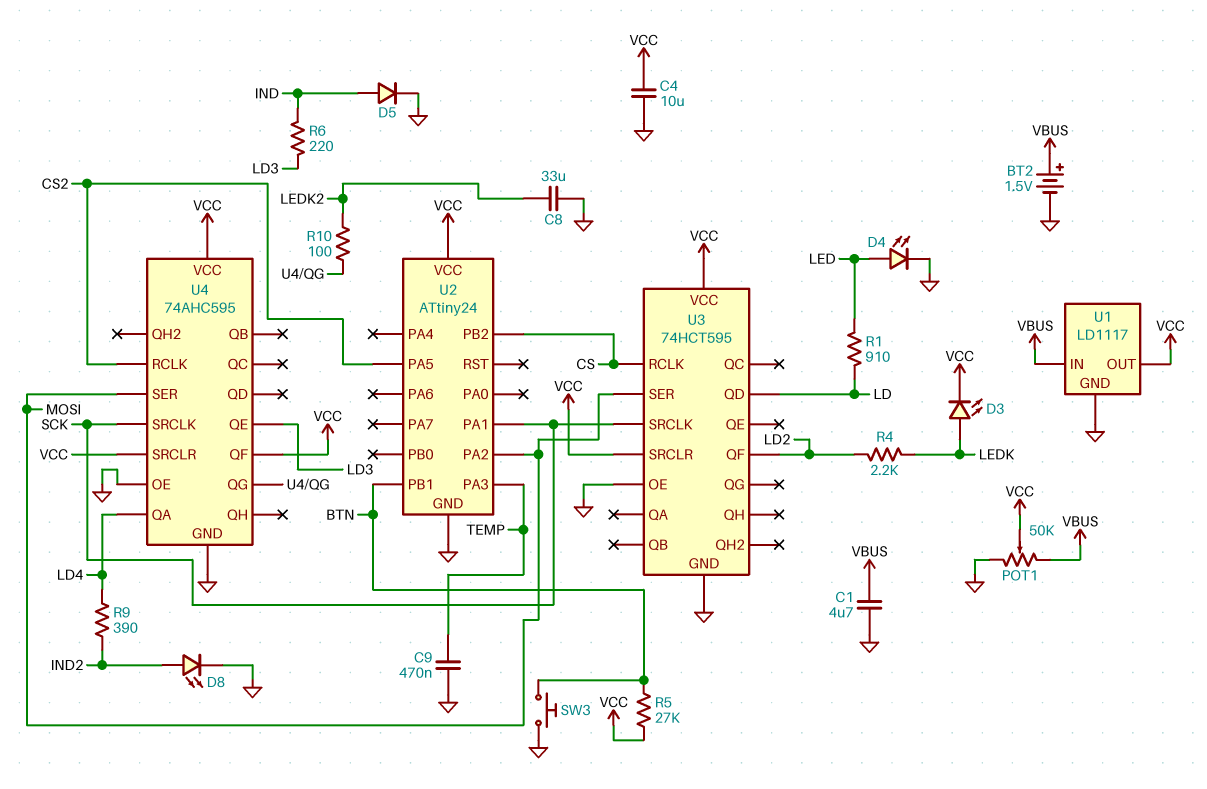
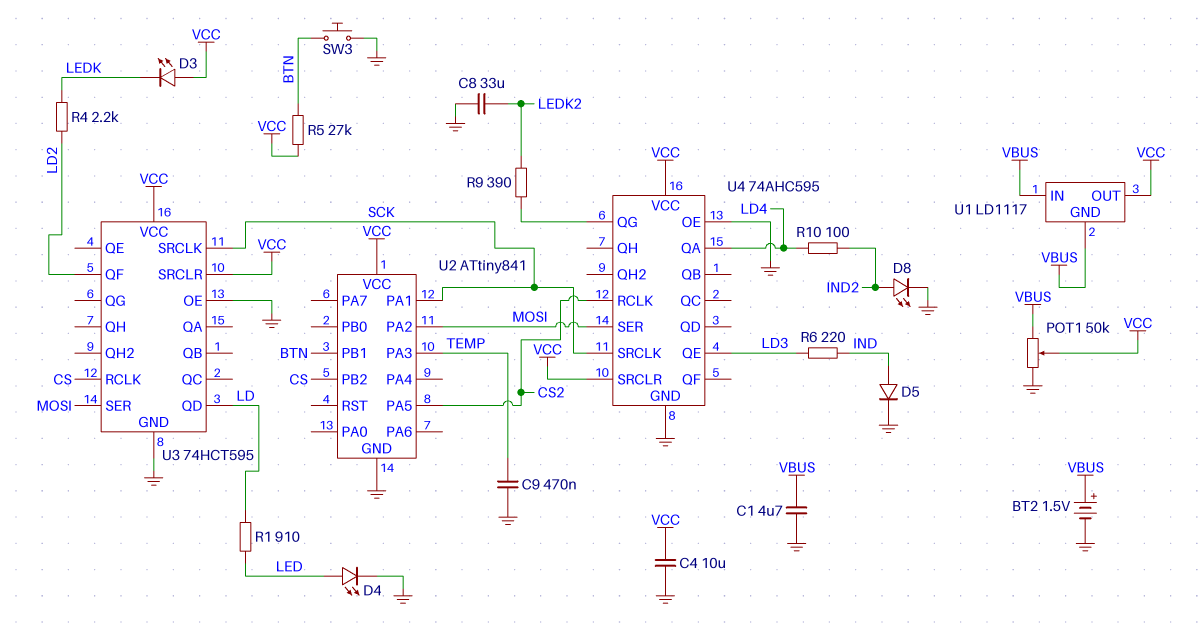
D3: LED (A LEDK, K VCC) -> LED (A VCC, K LEDK)
R9: 390 (IND2, LD4) -> 390 (LEDK2, U4/QG)
R10: 100 (LEDK2, U4/QG) -> 100 (IND2, LD4)
U1 pin GND: GND -> VBUS
U2: ATtiny24 -> ATtiny841
U4 pin QF: VCC -> none

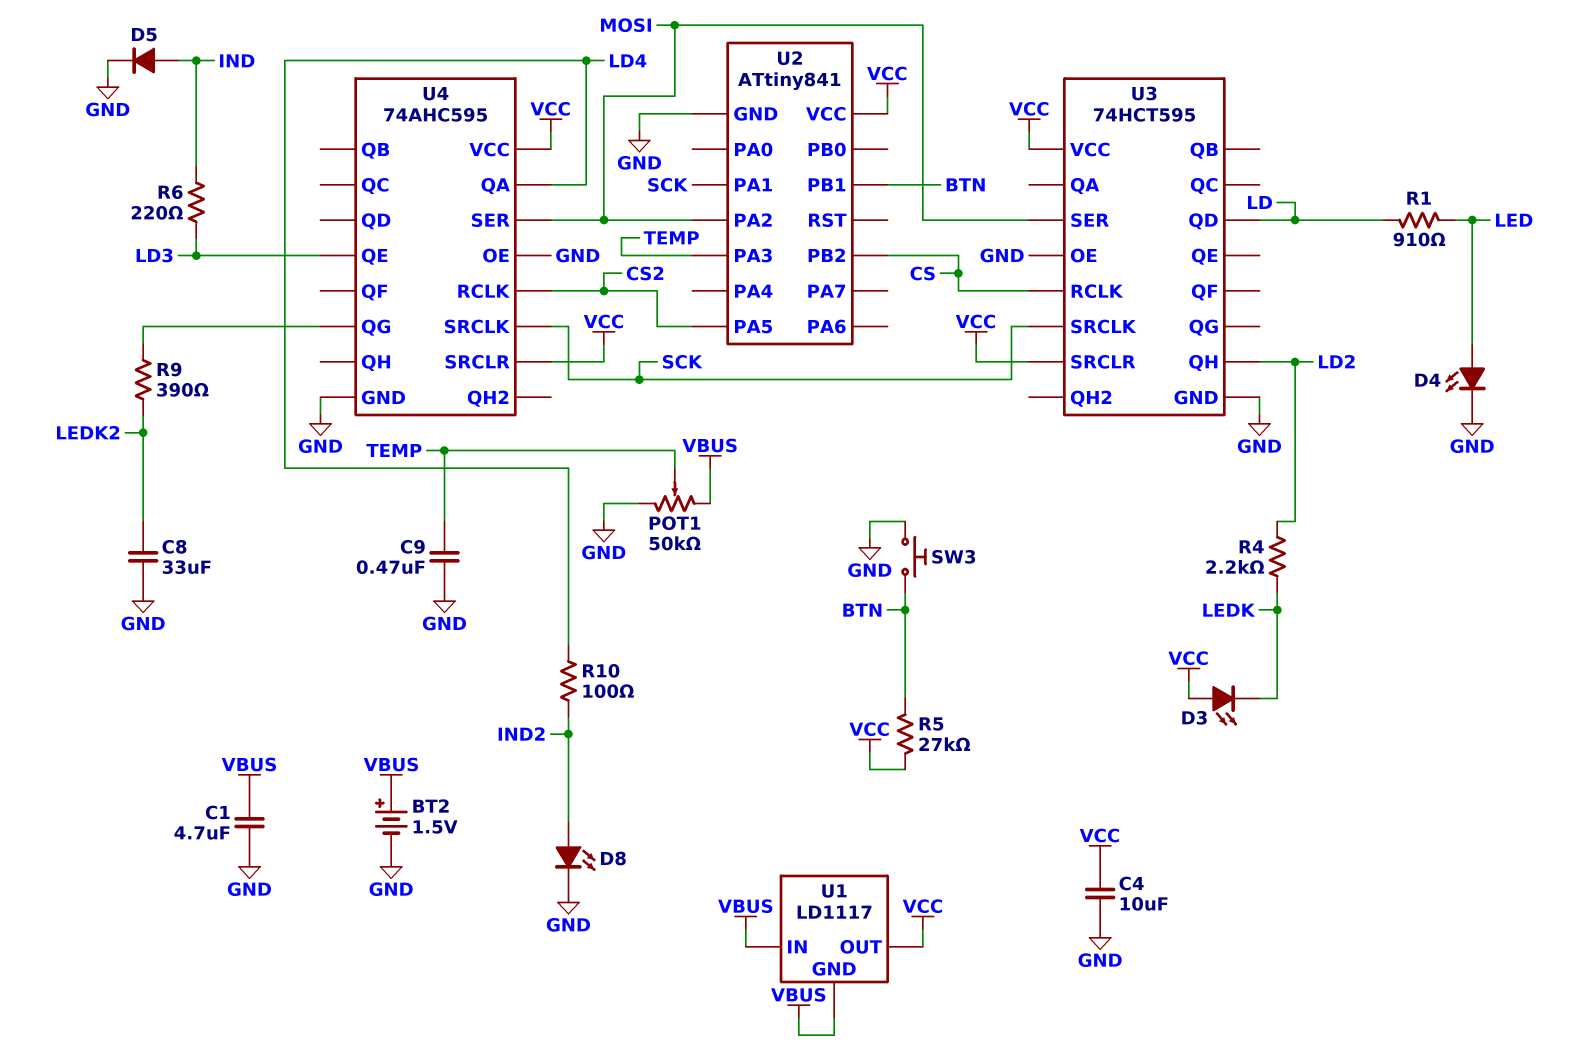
POT1: 50k (GND, VBUS, wiper VCC) -> 50k (GND, VBUS, wiper TEMP)
U3 pin QF: LD2 -> none
U3 pin QH: none -> LD2

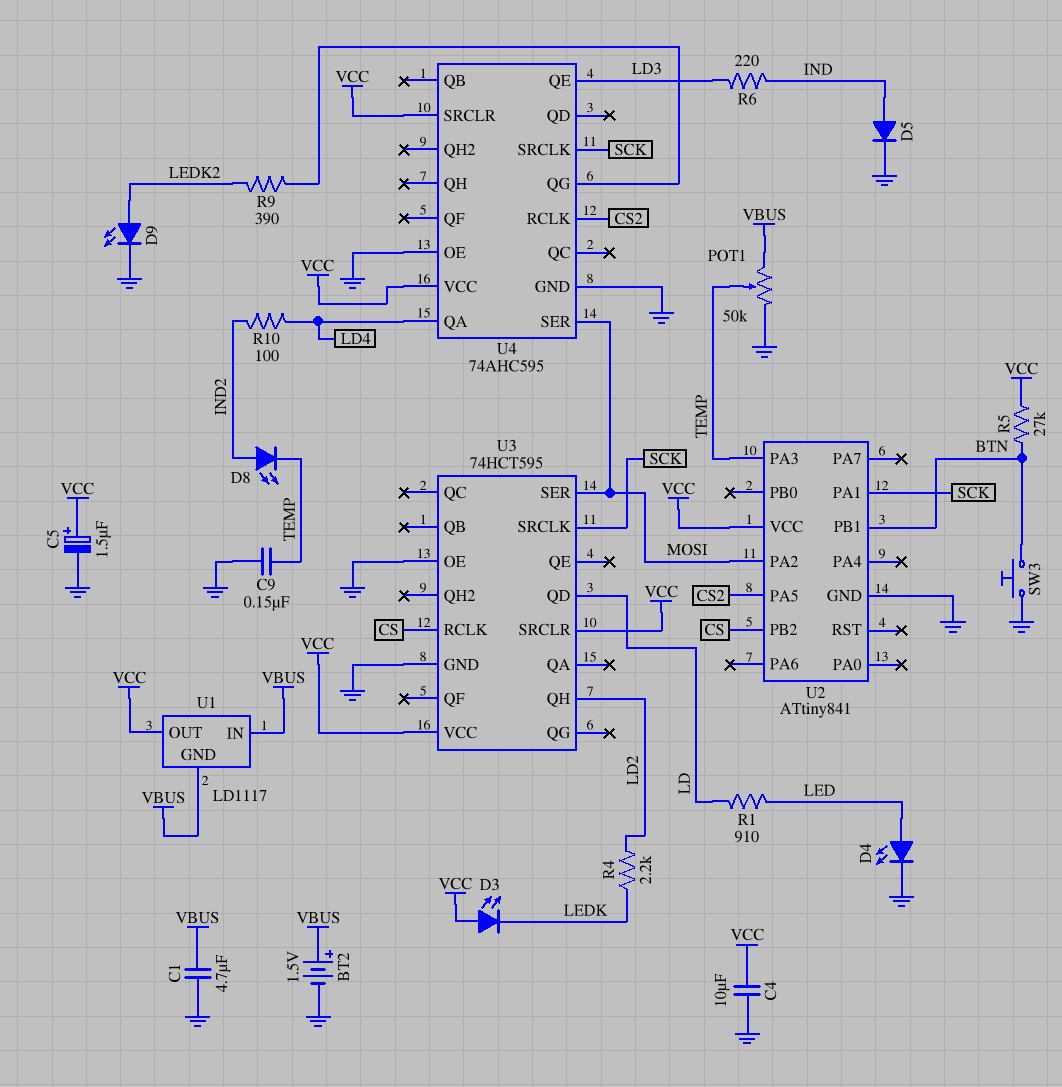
C5: none -> 1.5uF (plus VCC, minus GND)
C8: 33uF (GND, LEDK2) -> none
C9: 470nF (GND, TEMP) -> 150nF (GND, TEMP)
D8: LED (A IND2, K GND) -> LED (A IND2, K TEMP)
D9: none -> LED (A LEDK2, K GND)

